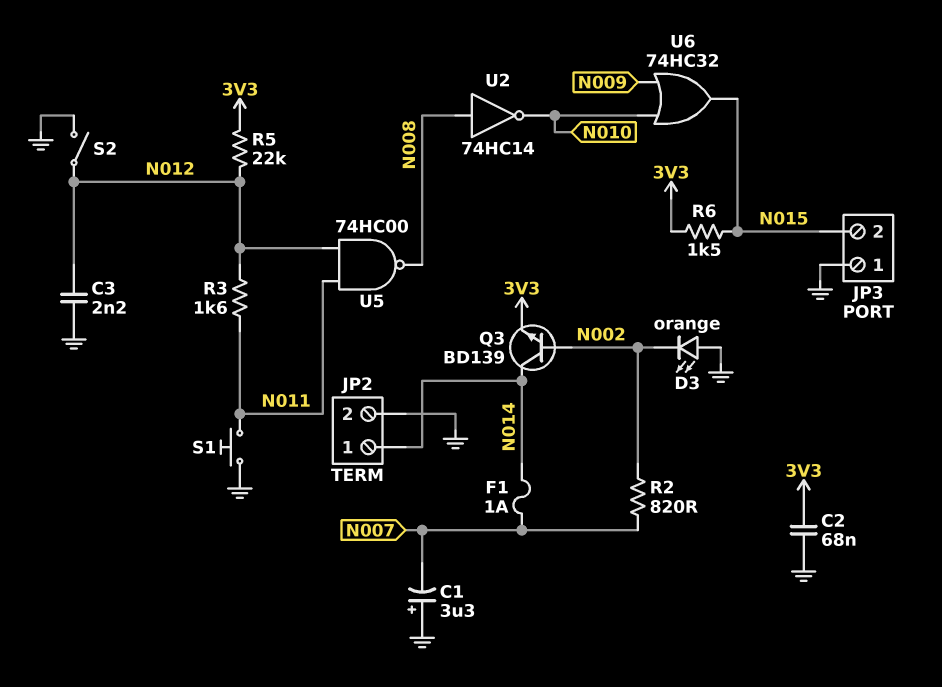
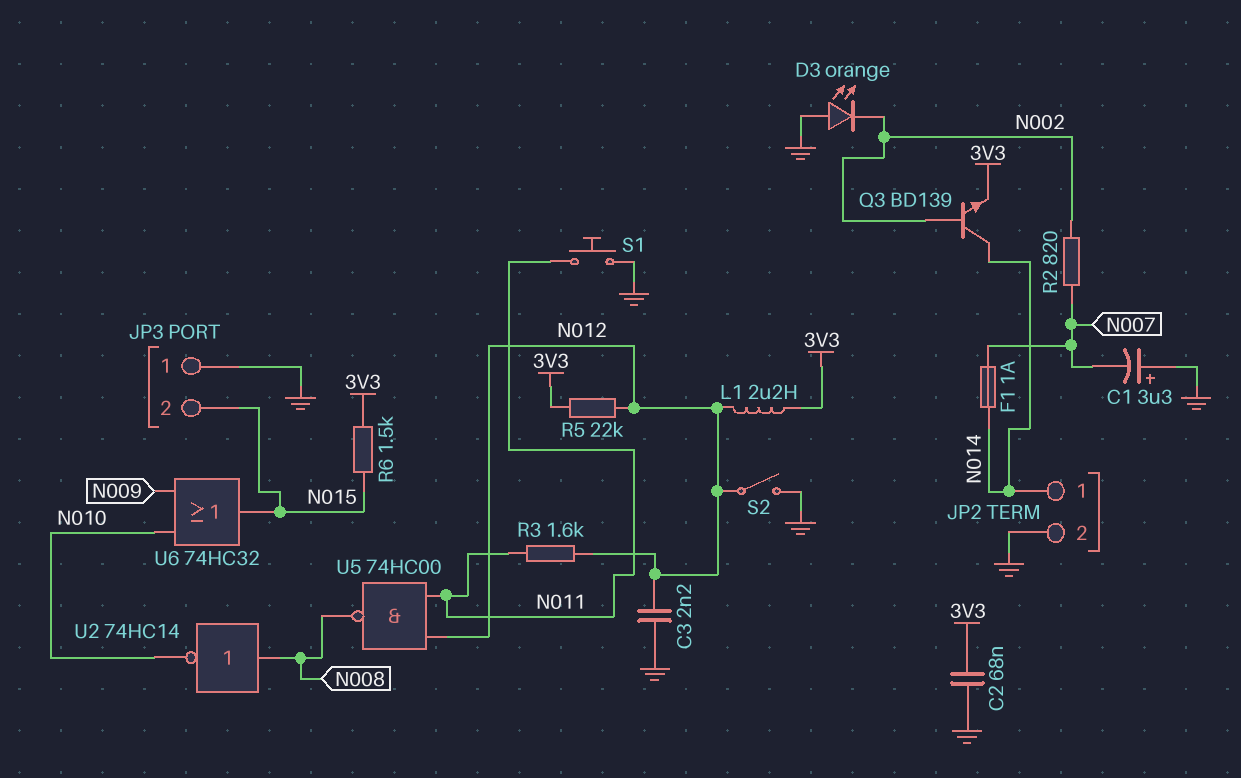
L1: none -> 2.2uH (3V3, N012)

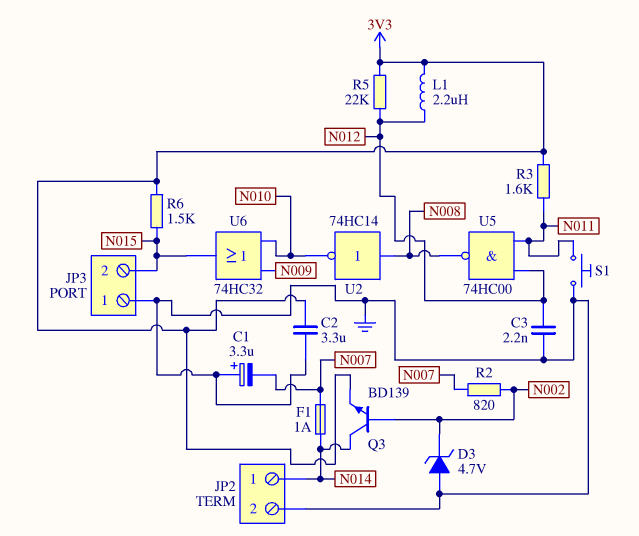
C2: 68nF (3V3, GND) -> 3.3uF (3V3, GND)
D3: LED orange (A GND, K N002) -> zener 4.7V (A GND, K N002)
R3: 1.6k (N011, N012) -> 1.6k (3V3, N011)
S2: switch (GND, N012) -> none

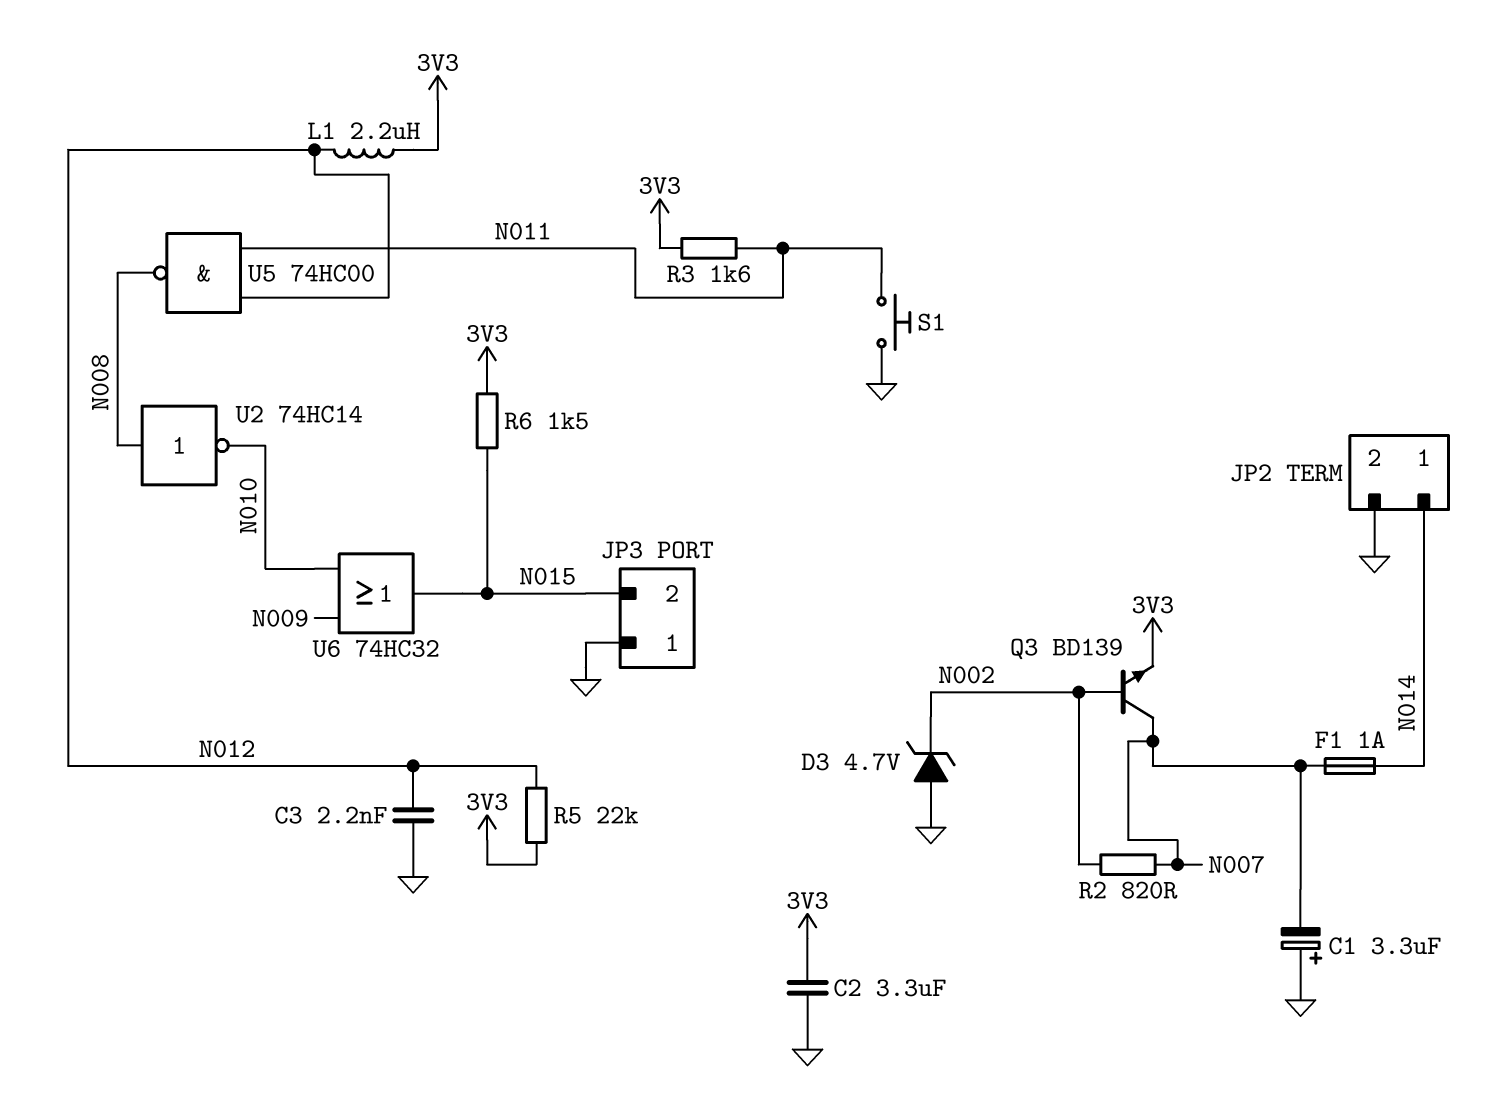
Q3: NPN BD139 (B N002, C N014, E 3V3) -> NPN BD139 (B N002, C N007, E 3V3)

